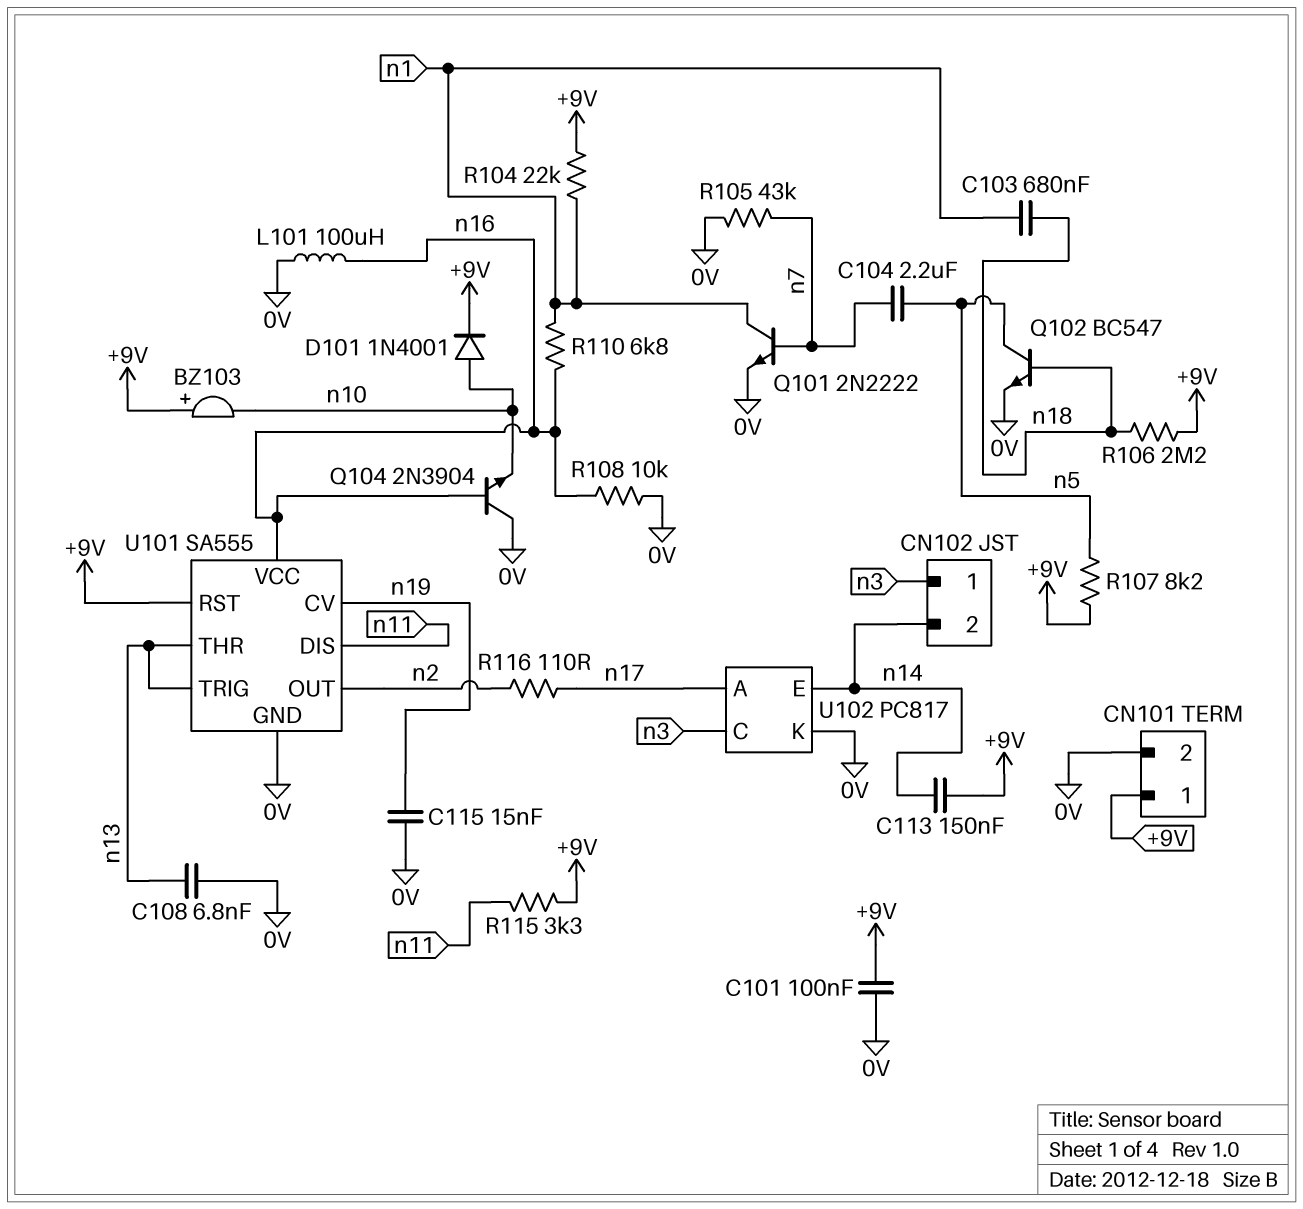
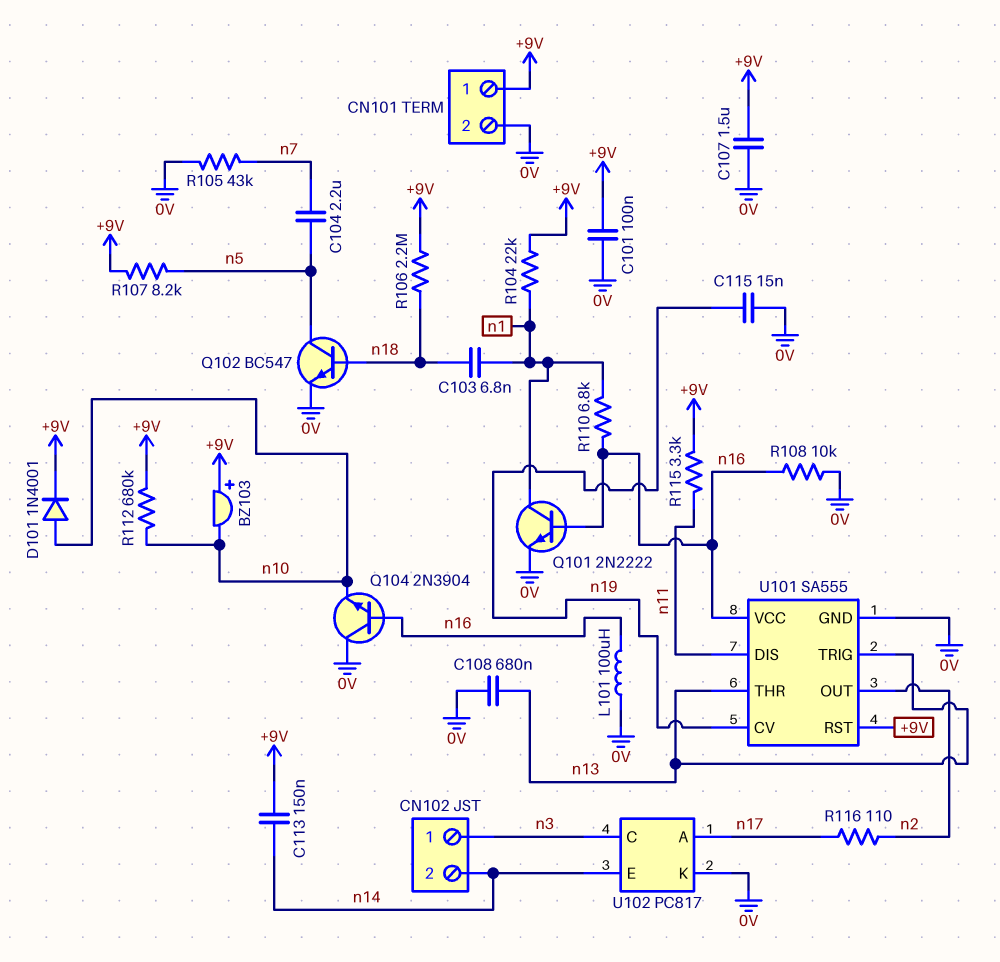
C103: 680nF (n1, n18) -> 6.8nF (n1, n18)
C107: none -> 1.5uF (+9V, 0V)
C108: 6.8nF (0V, n13) -> 680nF (0V, n13)
Q101: NPN 2N2222 (B n7, C n1, E 0V) -> NPN 2N2222 (B n16, C n1, E 0V)
R112: none -> 680k (+9V, n10)

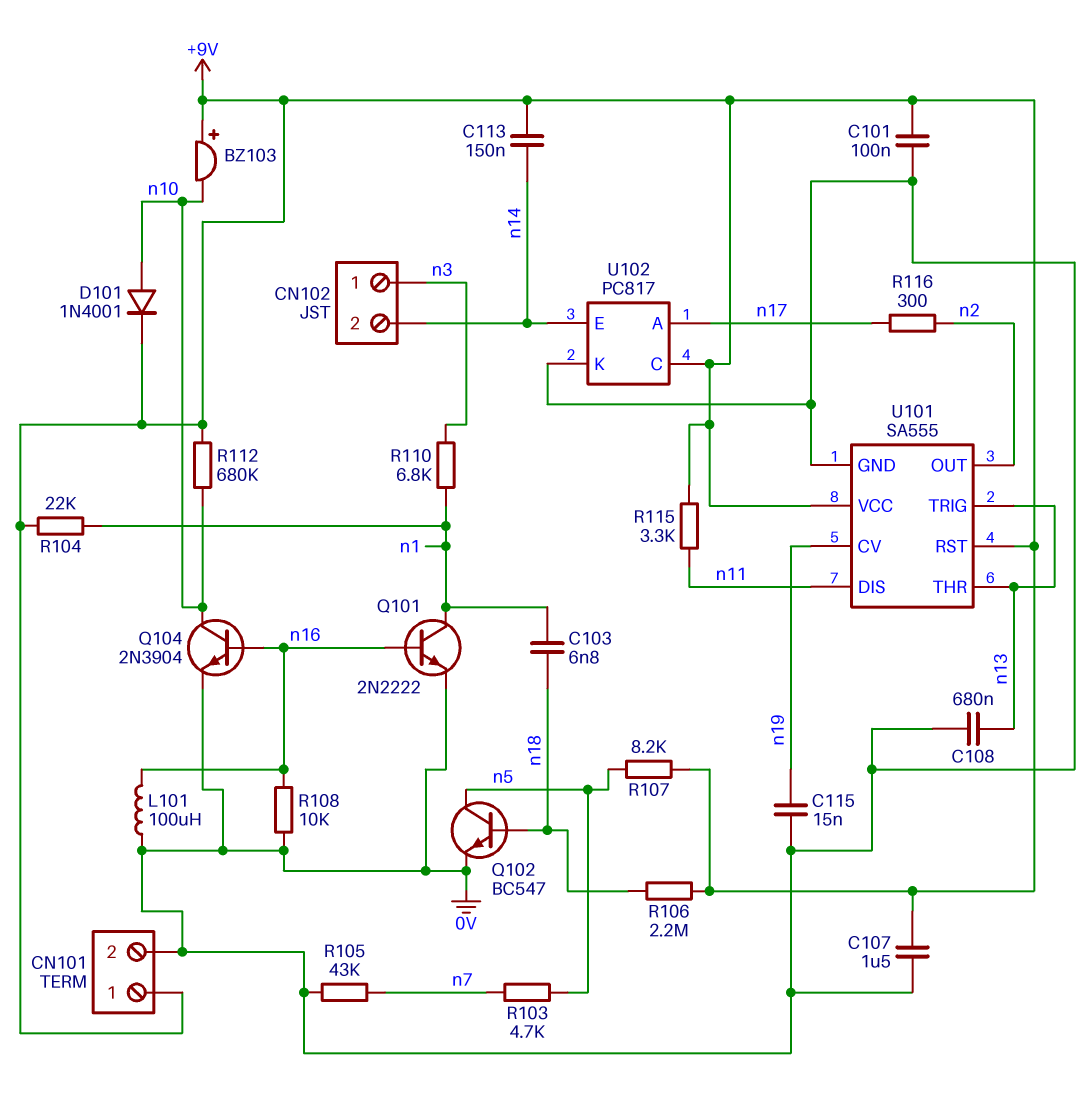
C104: 2.2uF (n5, n7) -> none
Q104: NPN 2N3904 (B n16, C 0V, E n10) -> NPN 2N3904 (B n16, C n10, E 0V)
R103: none -> 4.7k (n5, n7)
R110: 6.8k (n1, n16) -> 6.8k (n1, n3)
R116: 110 (n2, n17) -> 300 (n2, n17)
U101 pin VCC: n16 -> +9V
U102 pin C: n3 -> +9V

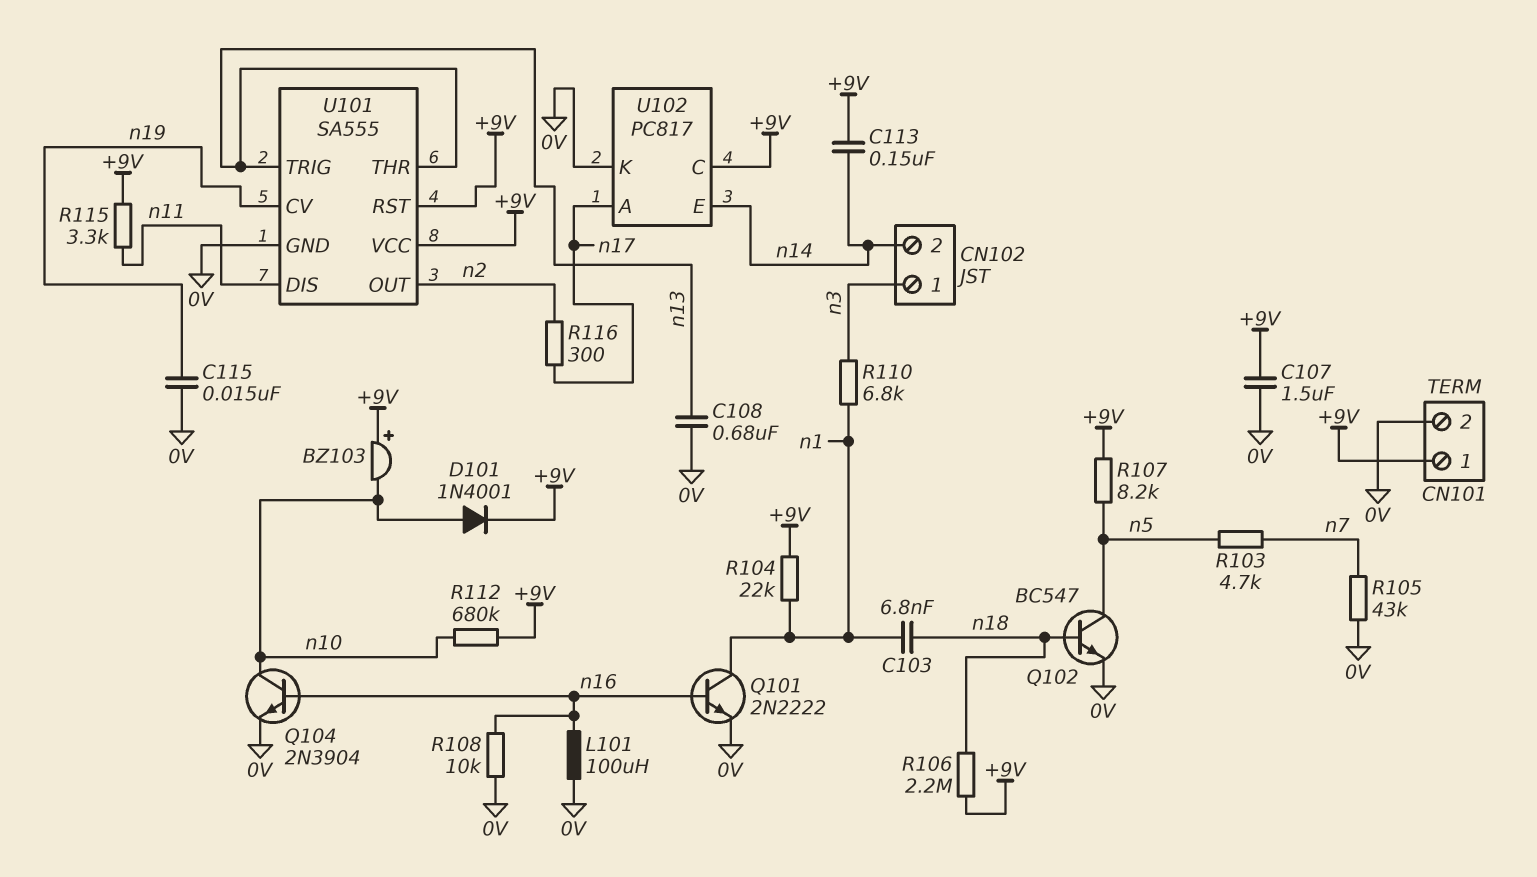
C101: 100nF (+9V, 0V) -> none

